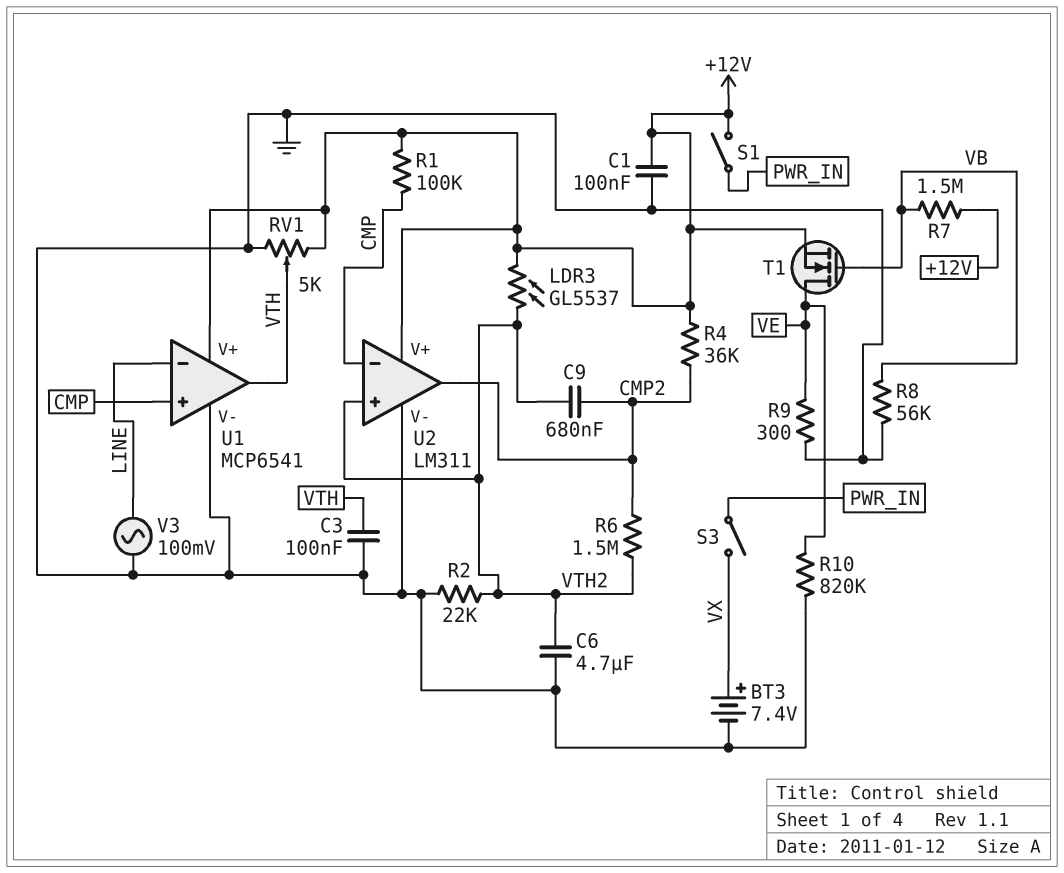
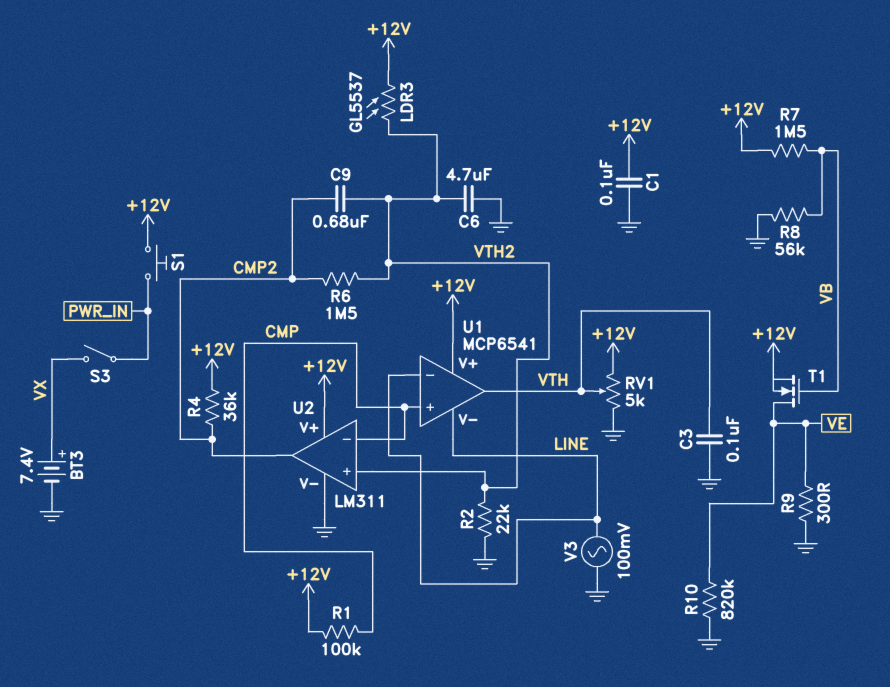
S1: switch (+12V, PWR_IN) -> button (+12V, PWR_IN)
U1 pin V-: GND -> LINE

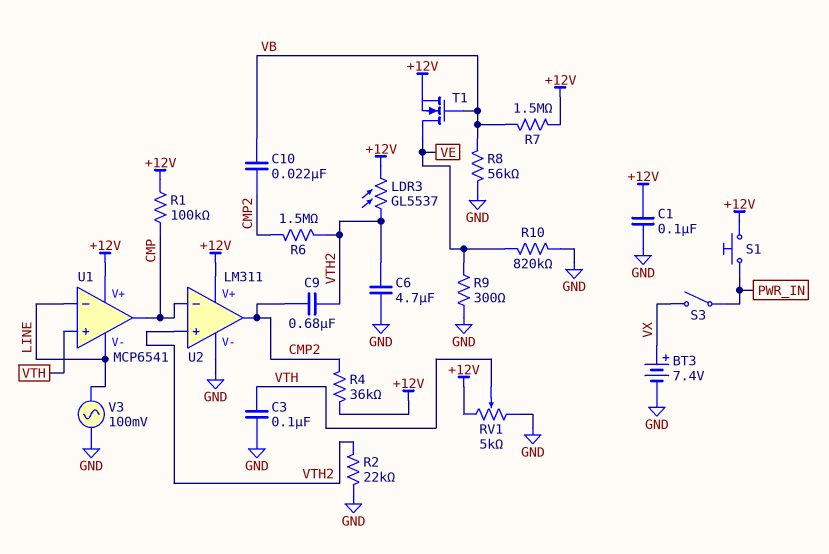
C10: none -> 22nF (CMP2, VB)
U1 pin in+: CMP -> VTH
U1 pin out: VTH -> CMP

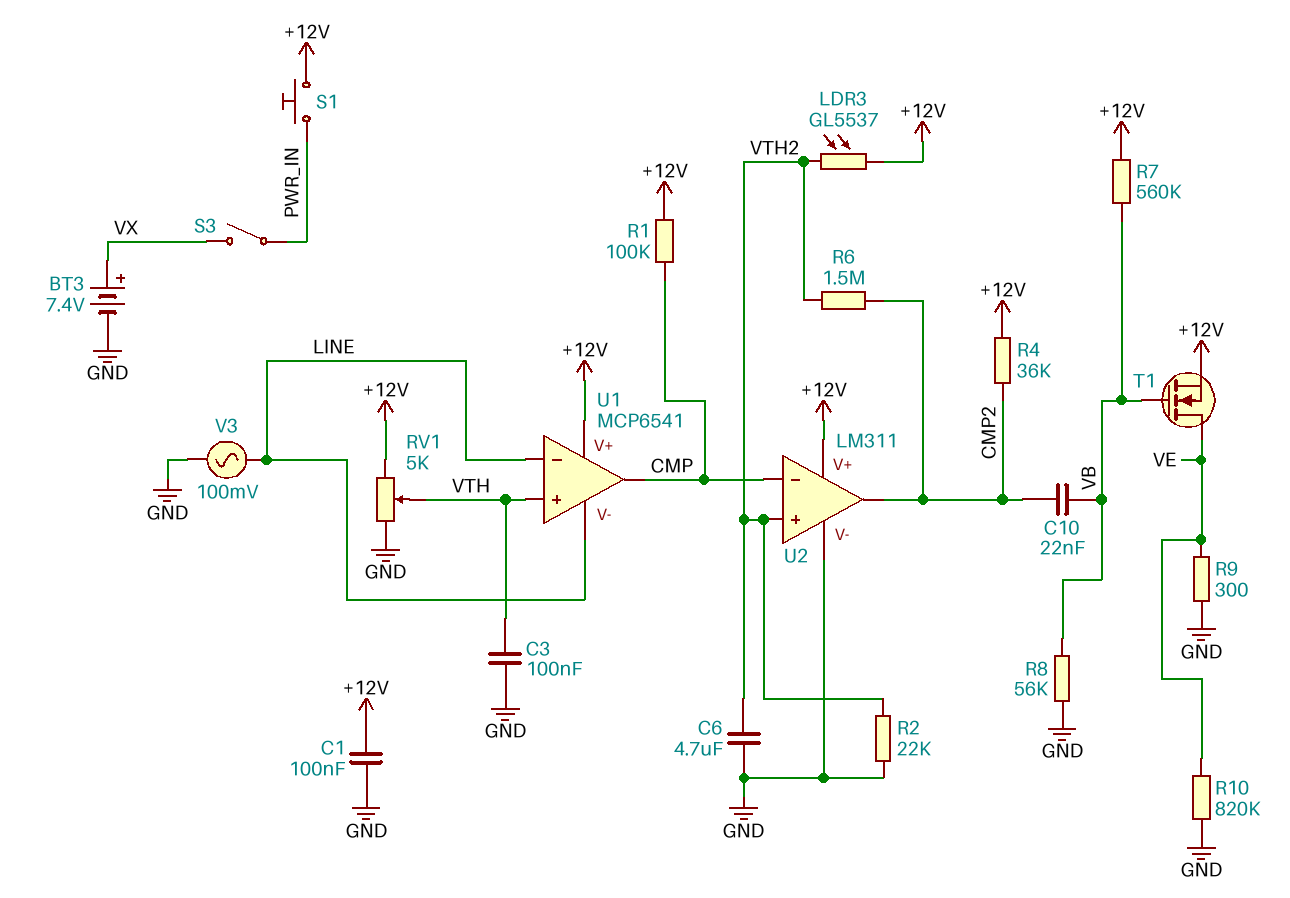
C9: 680nF (CMP2, VTH2) -> none
R7: 1.5M (+12V, VB) -> 560k (+12V, VB)

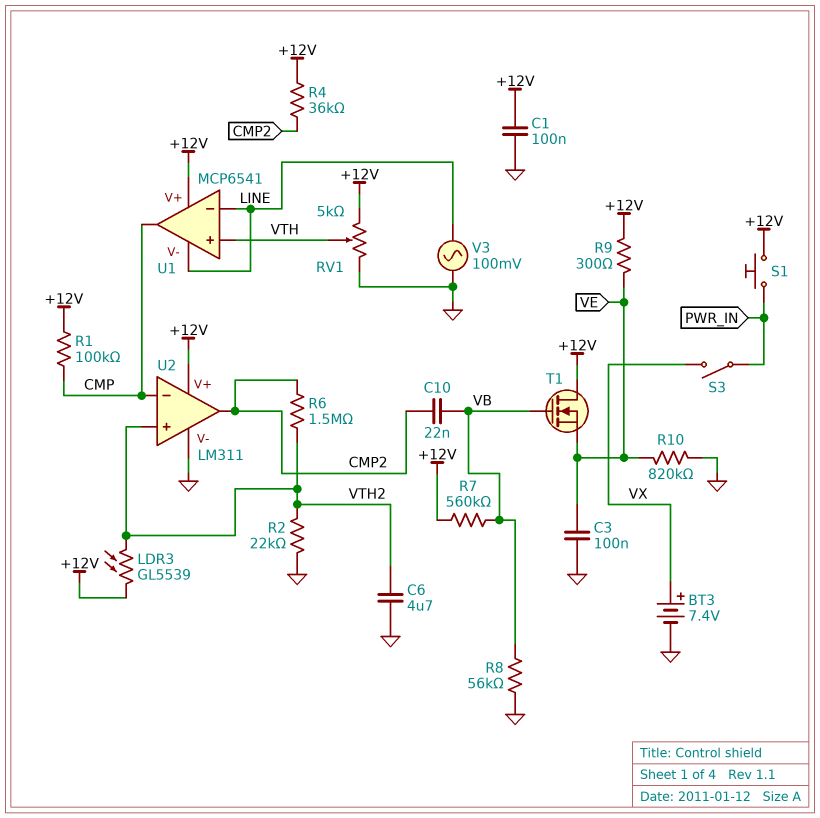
C3: 100nF (GND, VTH) -> 100nF (GND, VE)
LDR3: GL5537 (+12V, VTH2) -> GL5539 (+12V, VTH2)
R9: 300 (GND, VE) -> 300 (+12V, VE)
T1: NMOS (G VB, D VE, S +12V) -> NMOS (G VB, D +12V, S VE)

